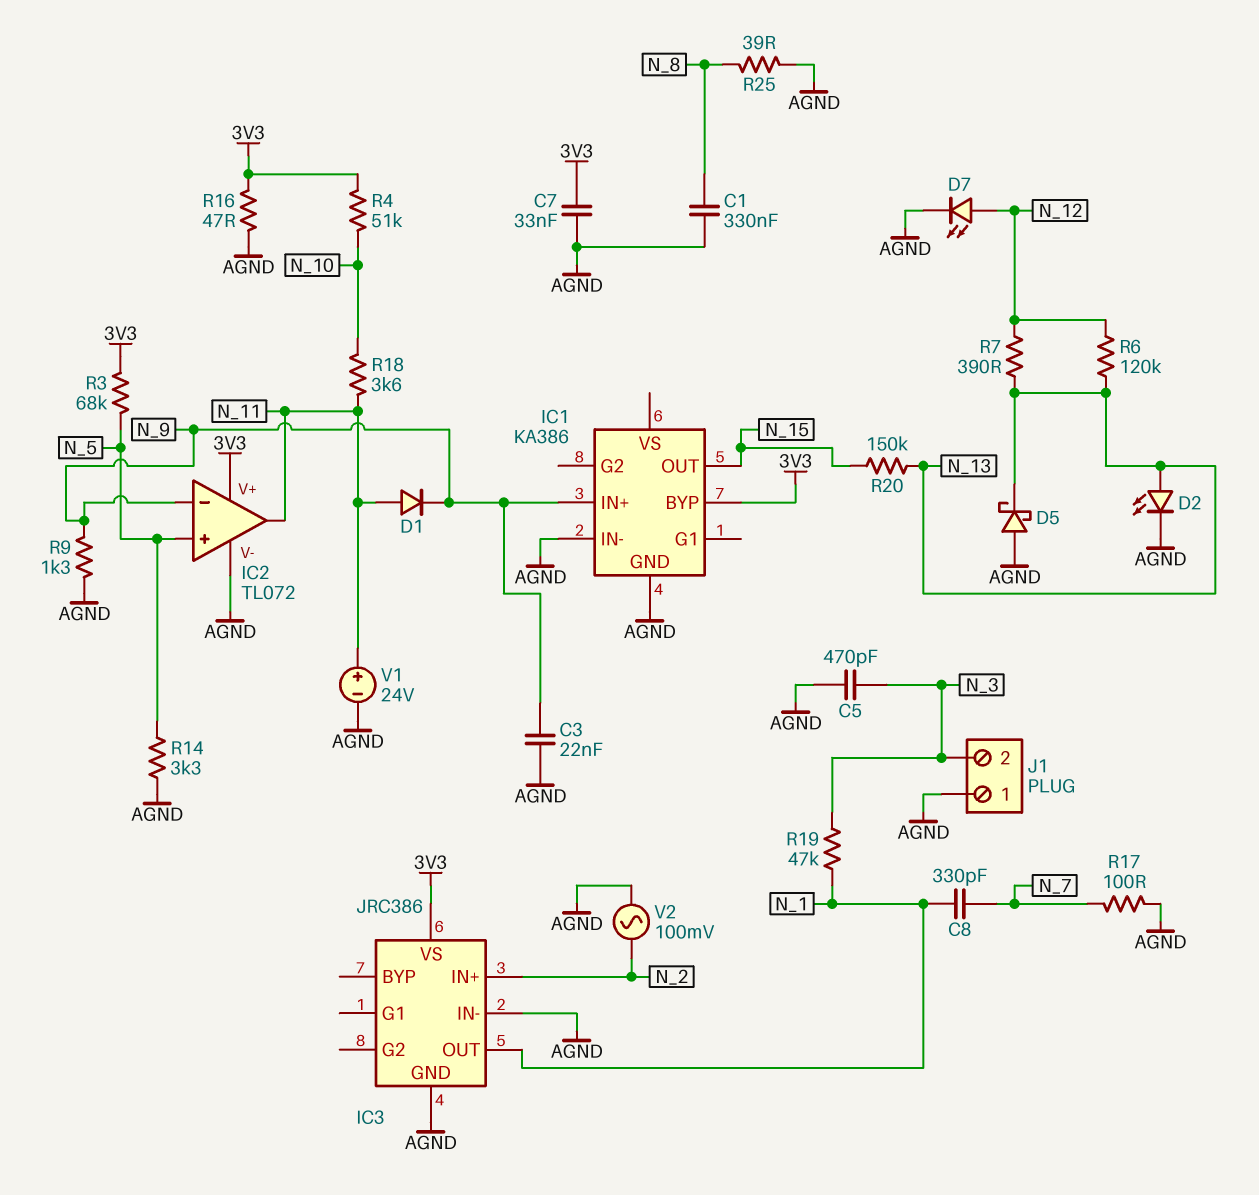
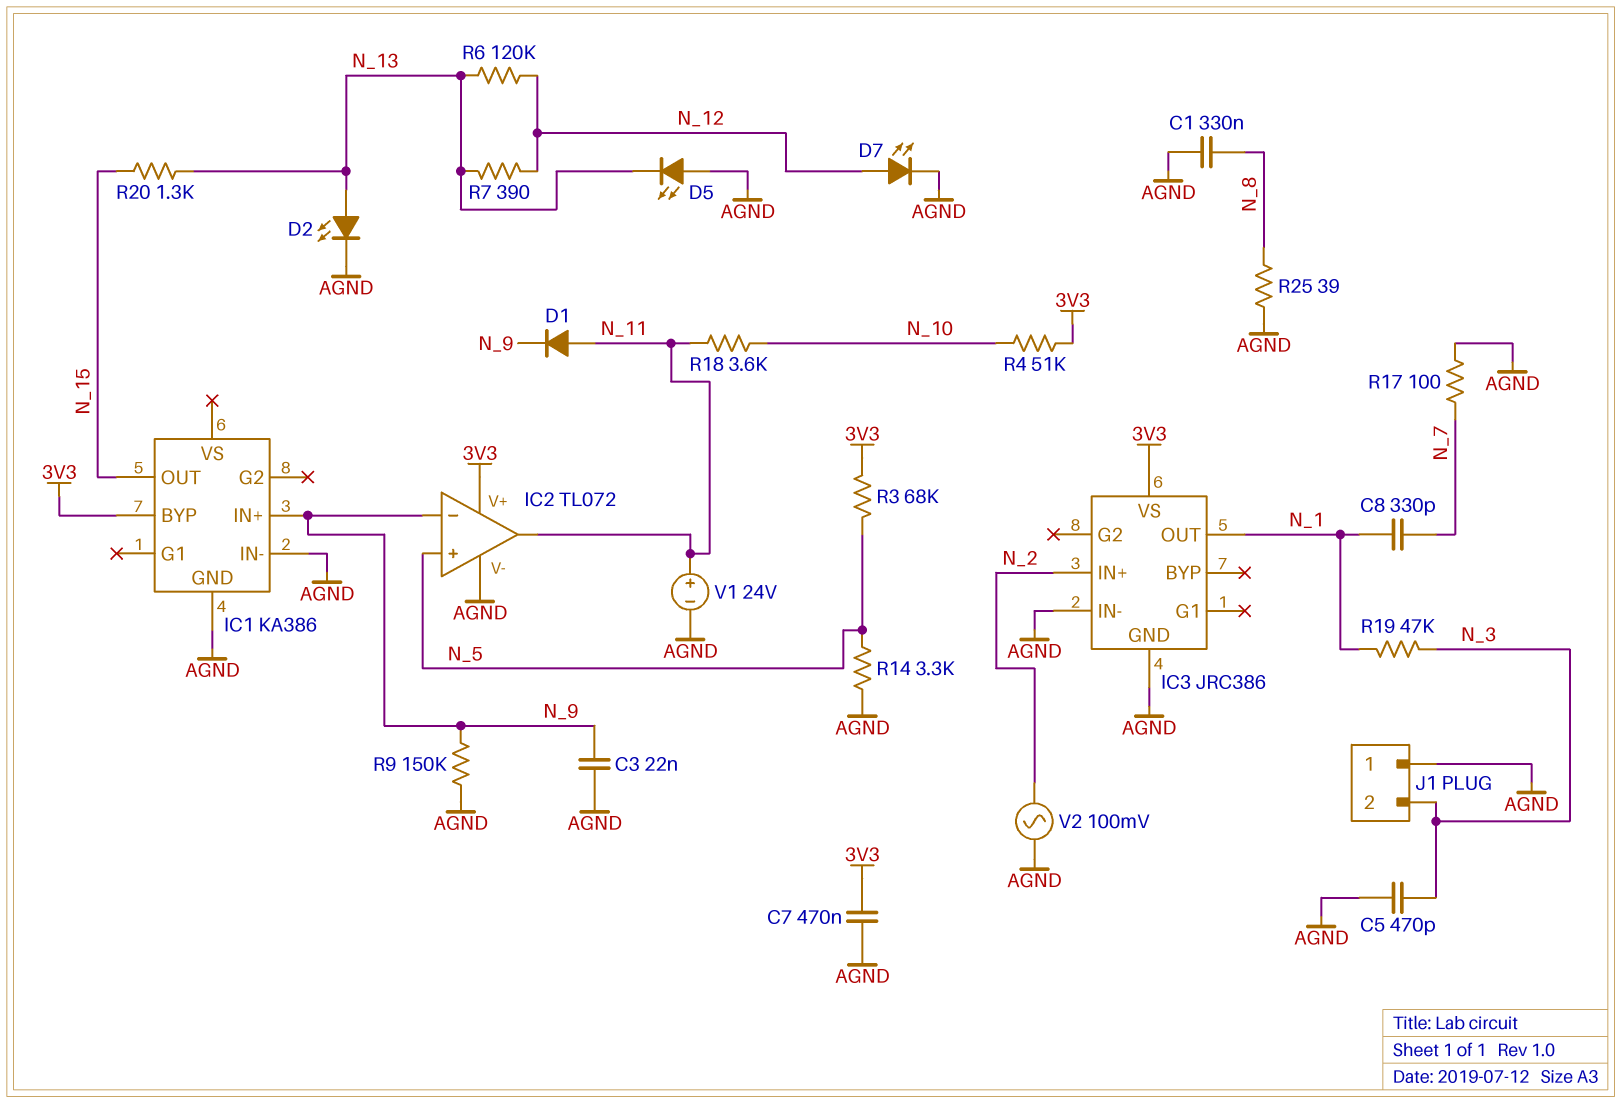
C7: 33nF (3V3, AGND) -> 470nF (3V3, AGND)
D5: schottky (A AGND, K N_13) -> LED (A AGND, K N_13)
R9: 1.3k (AGND, N_9) -> 150k (AGND, N_9)
R16: 47 (3V3, AGND) -> none
R20: 150k (N_13, N_15) -> 1.3k (N_13, N_15)

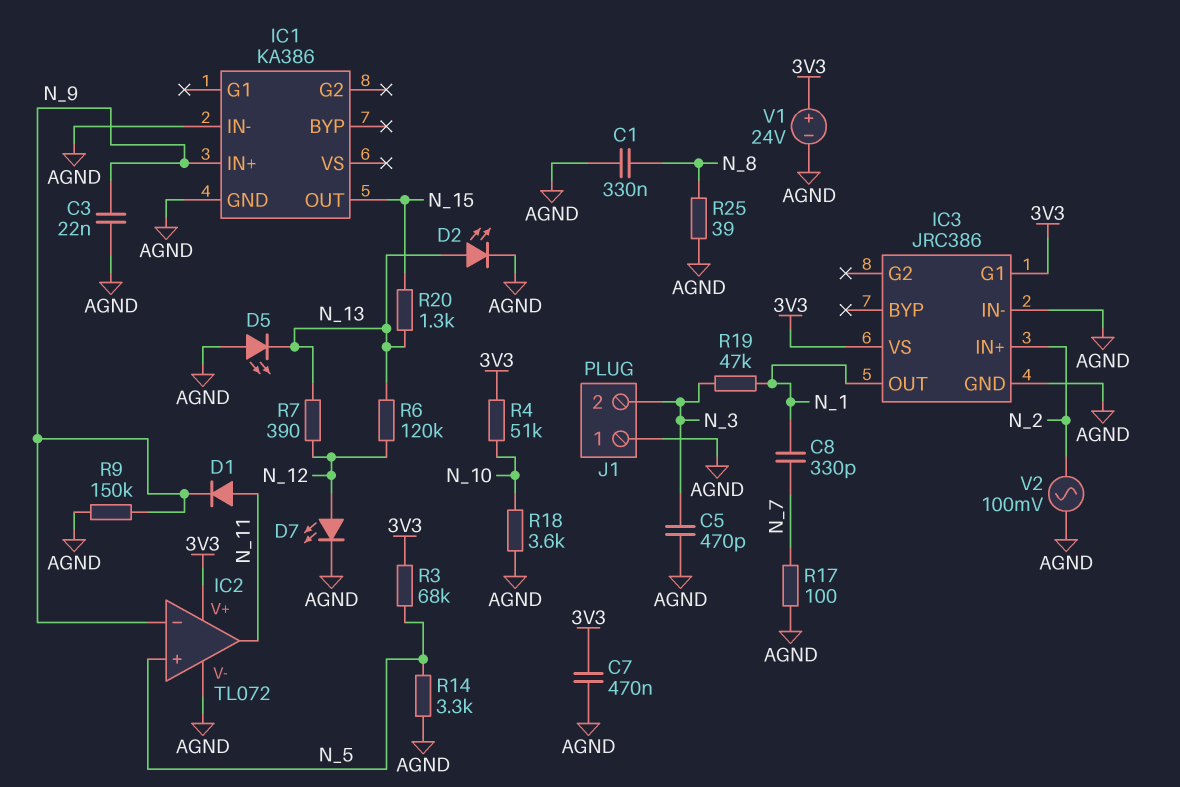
IC1 pin BYP: 3V3 -> none
IC3 pin G1: none -> 3V3
R18: 3.6k (N_10, N_11) -> 3.6k (AGND, N_10)
V1: 24V (plus N_11, minus AGND) -> 24V (plus 3V3, minus AGND)

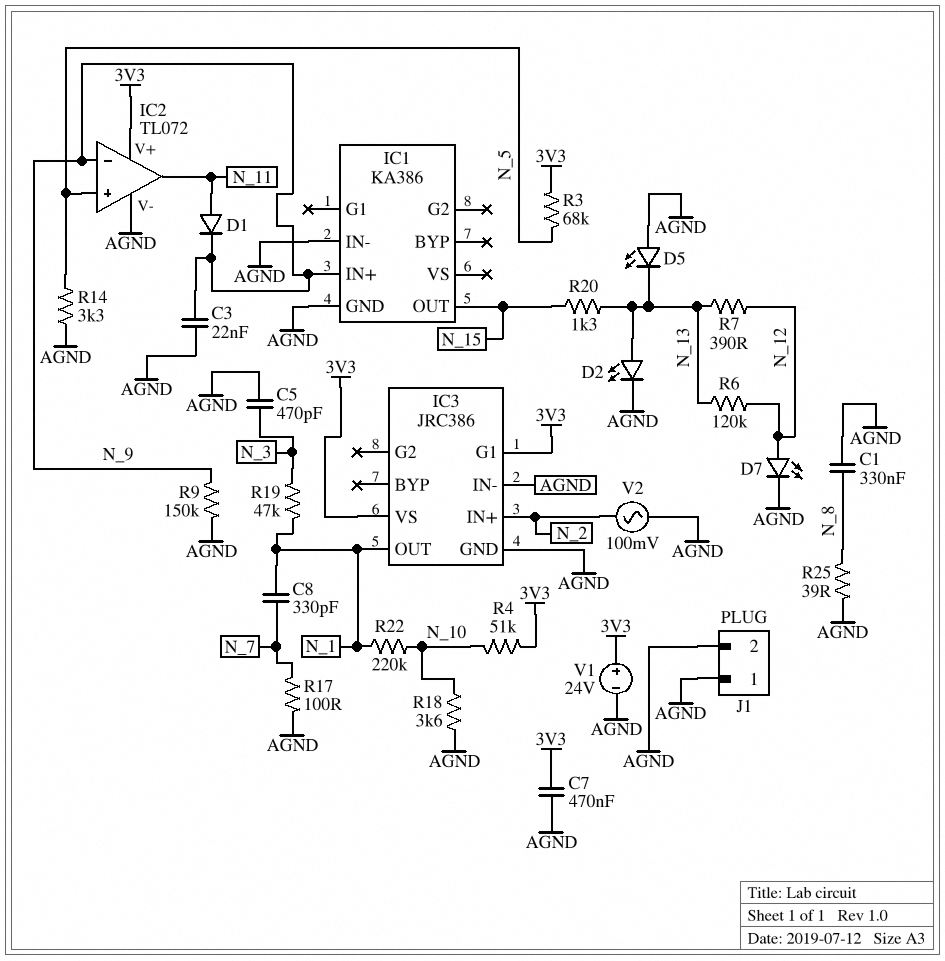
J1 pin 2: N_3 -> AGND
R22: none -> 220k (N_1, N_10)

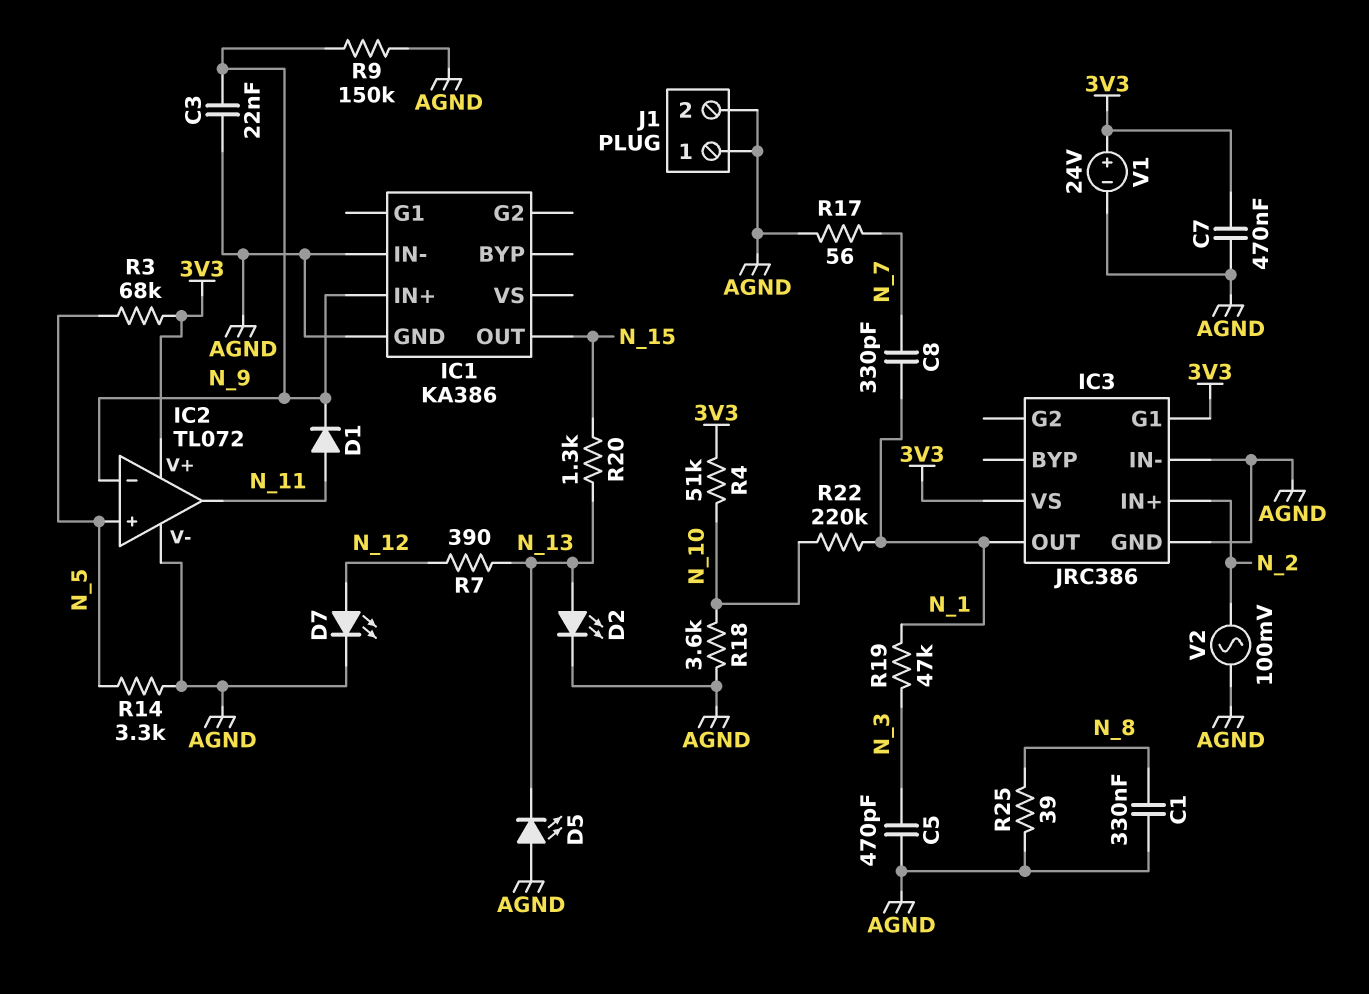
R6: 120k (N_12, N_13) -> none
R17: 100 (AGND, N_7) -> 56 (AGND, N_7)

